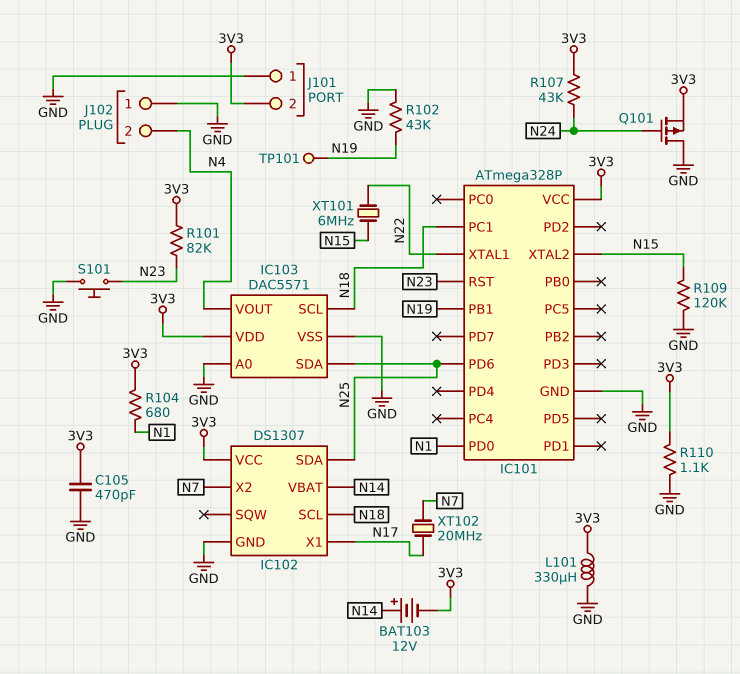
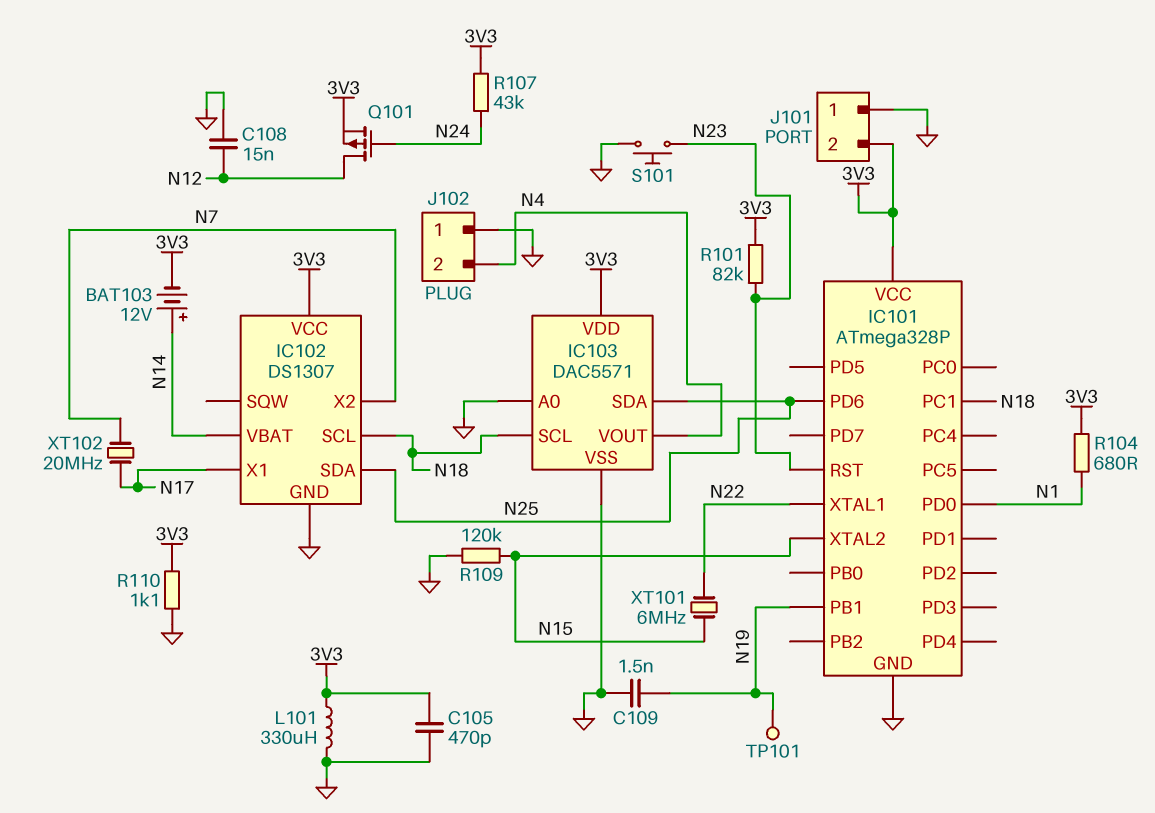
C108: none -> 15nF (GND, N12)
C109: none -> 1.5nF (GND, N19)
Q101: PMOS (G N24, D GND, S 3V3) -> PMOS (G N24, D N12, S 3V3)
R102: 43k (GND, N19) -> none

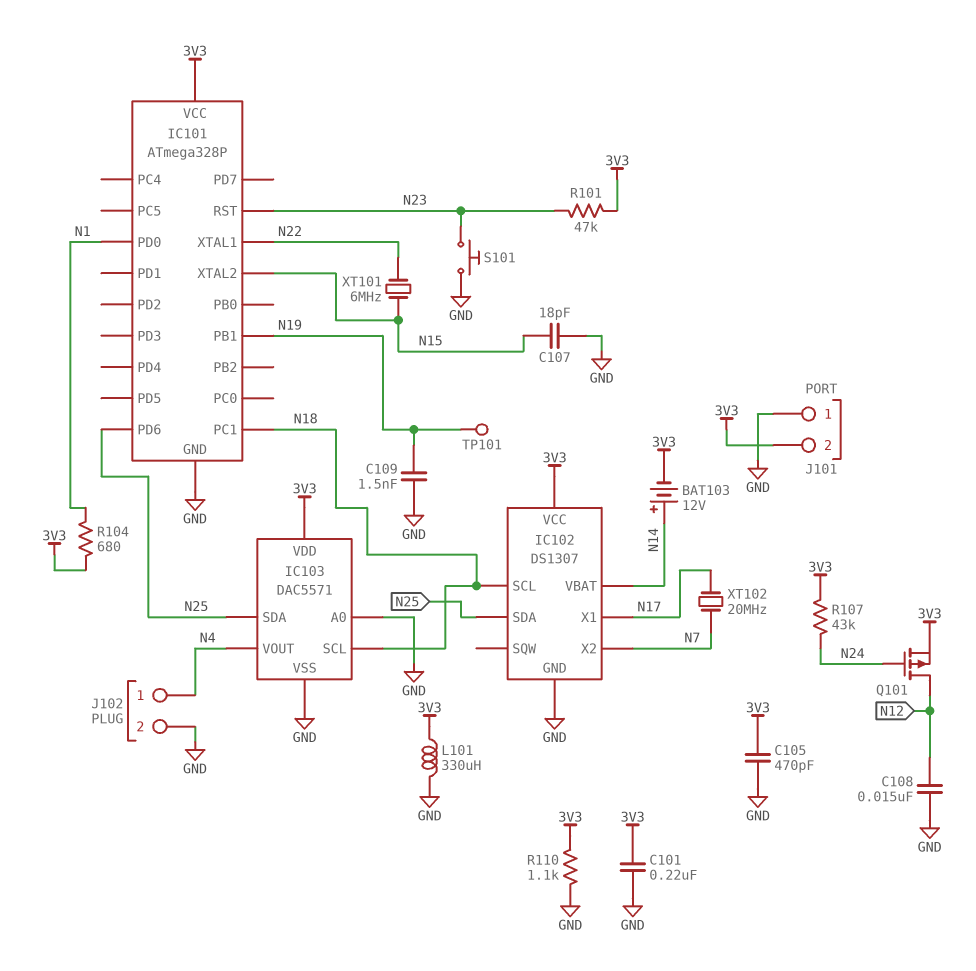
C101: none -> 220nF (3V3, GND)
C107: none -> 18pF (GND, N15)
J102 pin 1: GND -> N4
J102 pin 2: N4 -> GND
R101: 82k (3V3, N23) -> 47k (3V3, N23)
R109: 120k (GND, N15) -> none

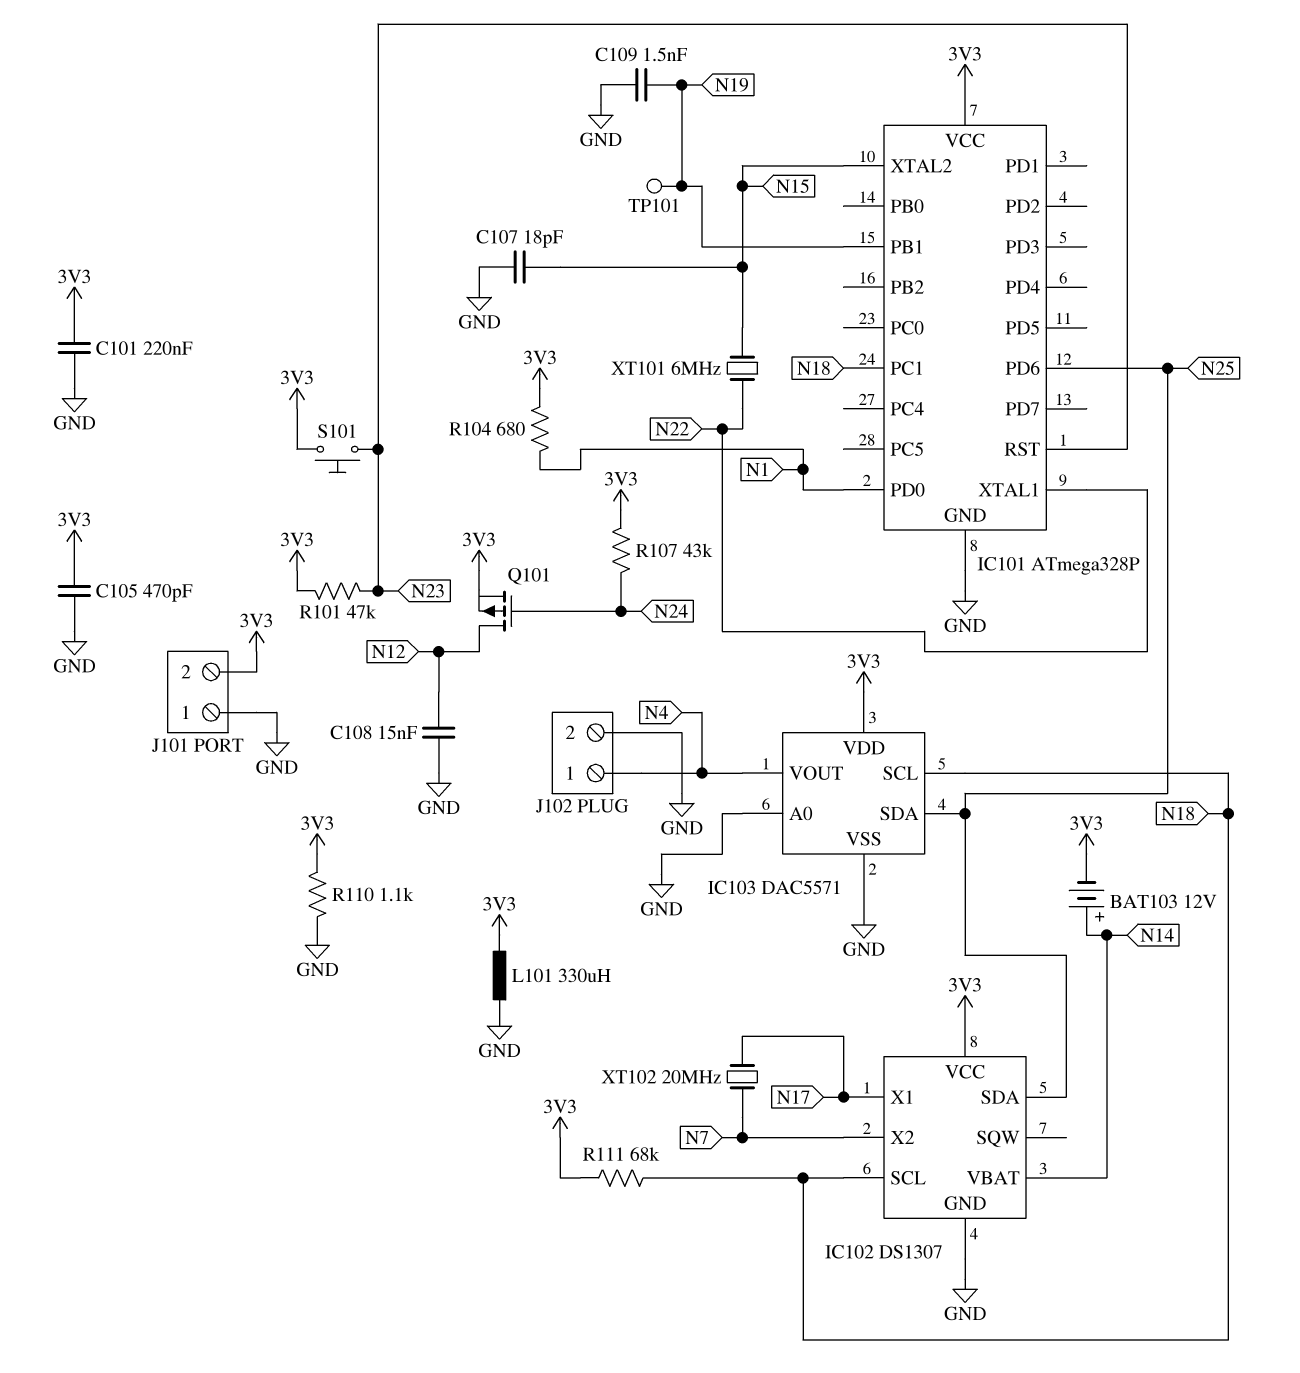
R111: none -> 68k (3V3, N18)
S101: button (GND, N23) -> button (3V3, N23)

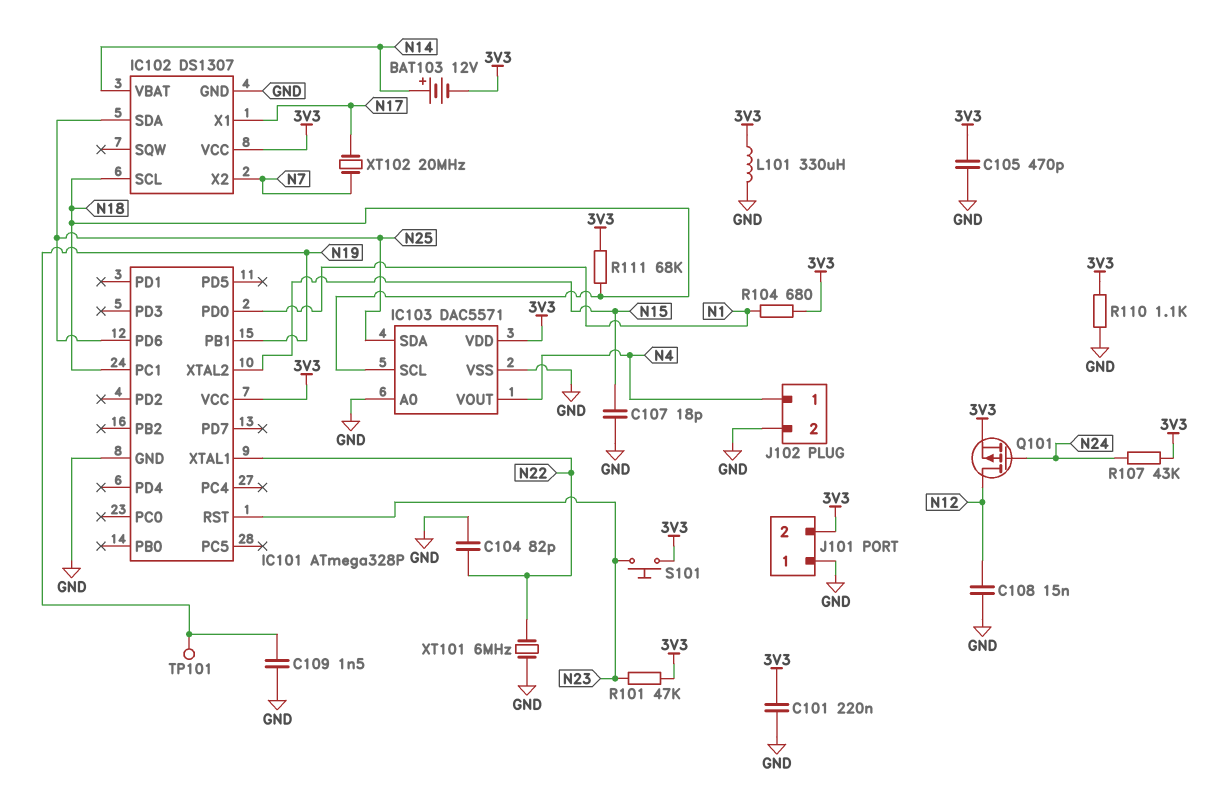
C104: none -> 82pF (GND, N22)
XT101: 6MHz (N15, N22) -> 6MHz (GND, N22)

